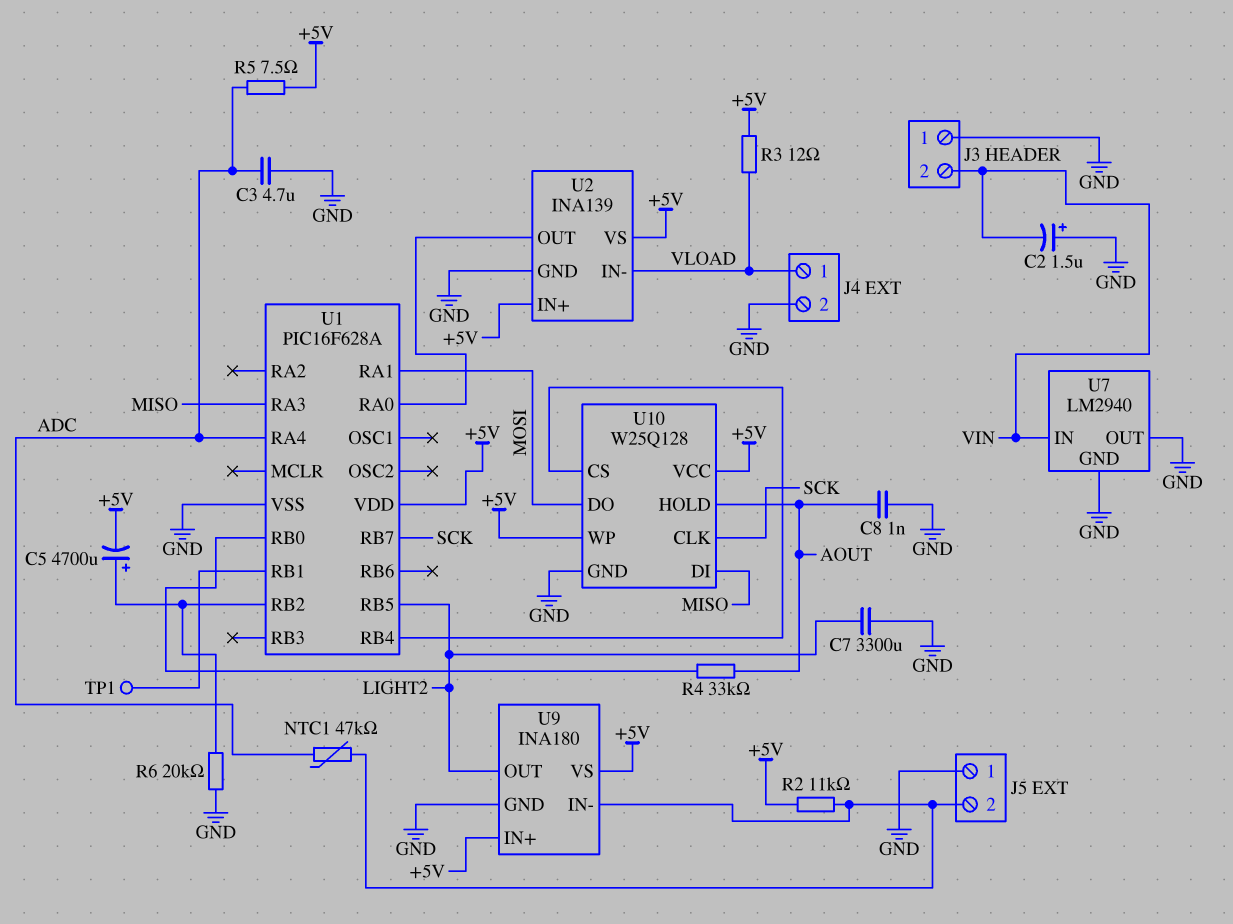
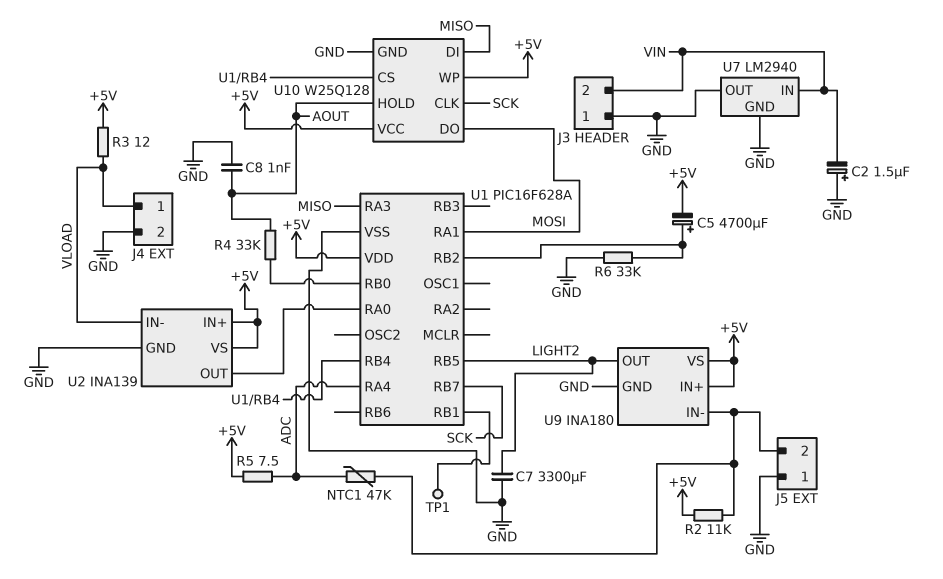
C3: 4.7uF (ADC, GND) -> none
R6: 20k (GND, U1/RB2) -> 33k (GND, U1/RB2)

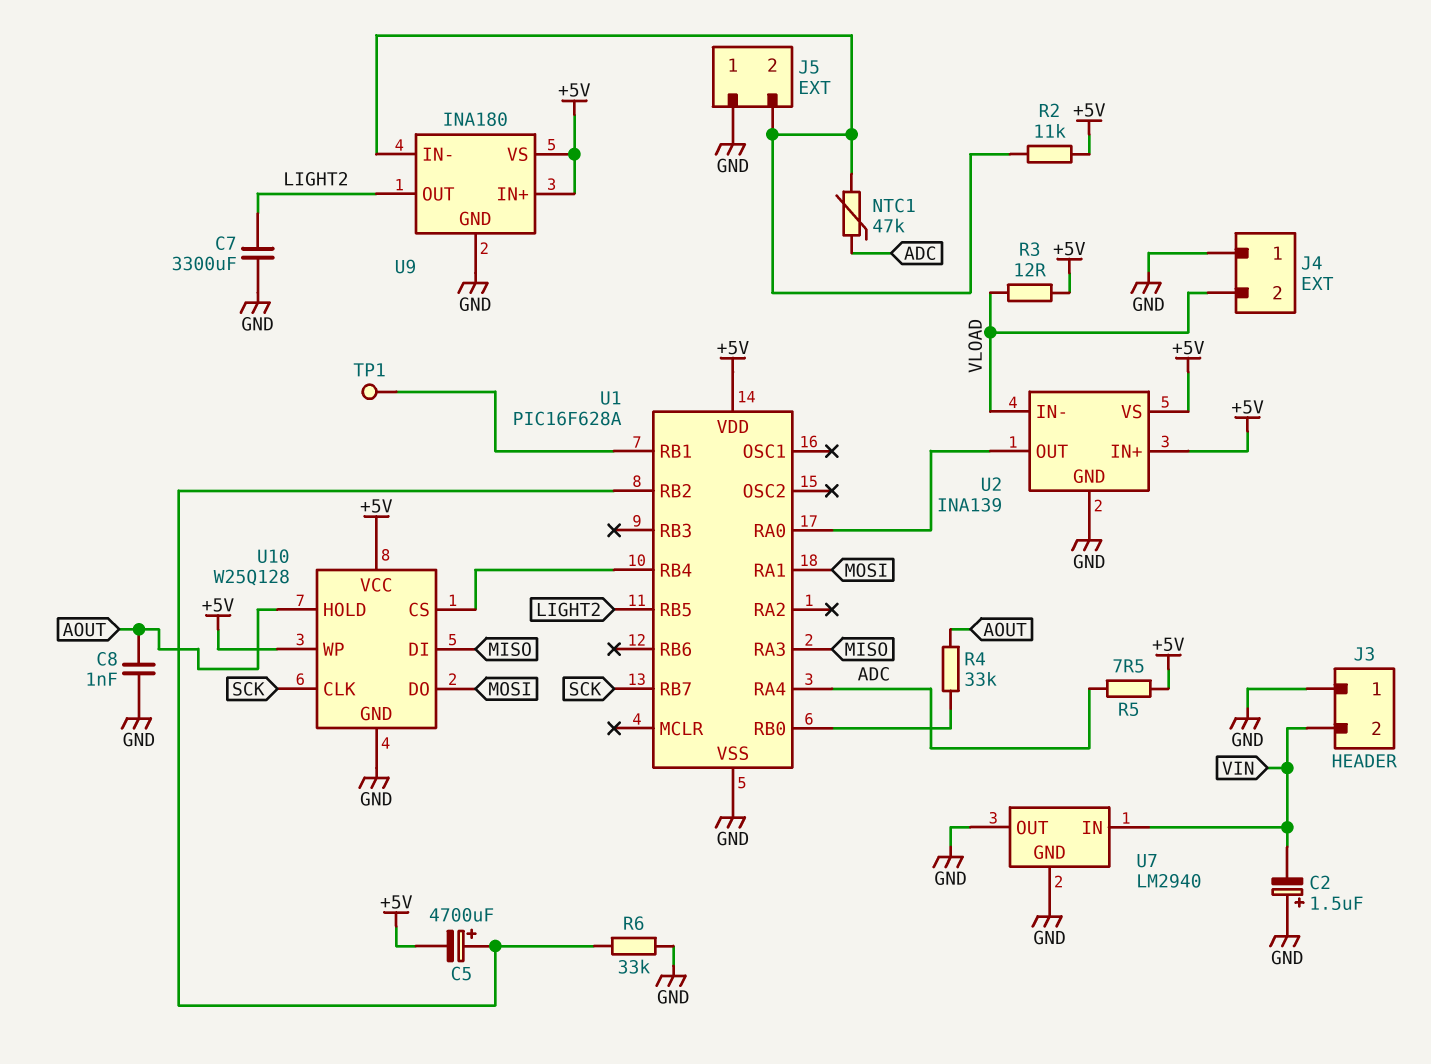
J4 pin 1: VLOAD -> GND
J4 pin 2: GND -> VLOAD

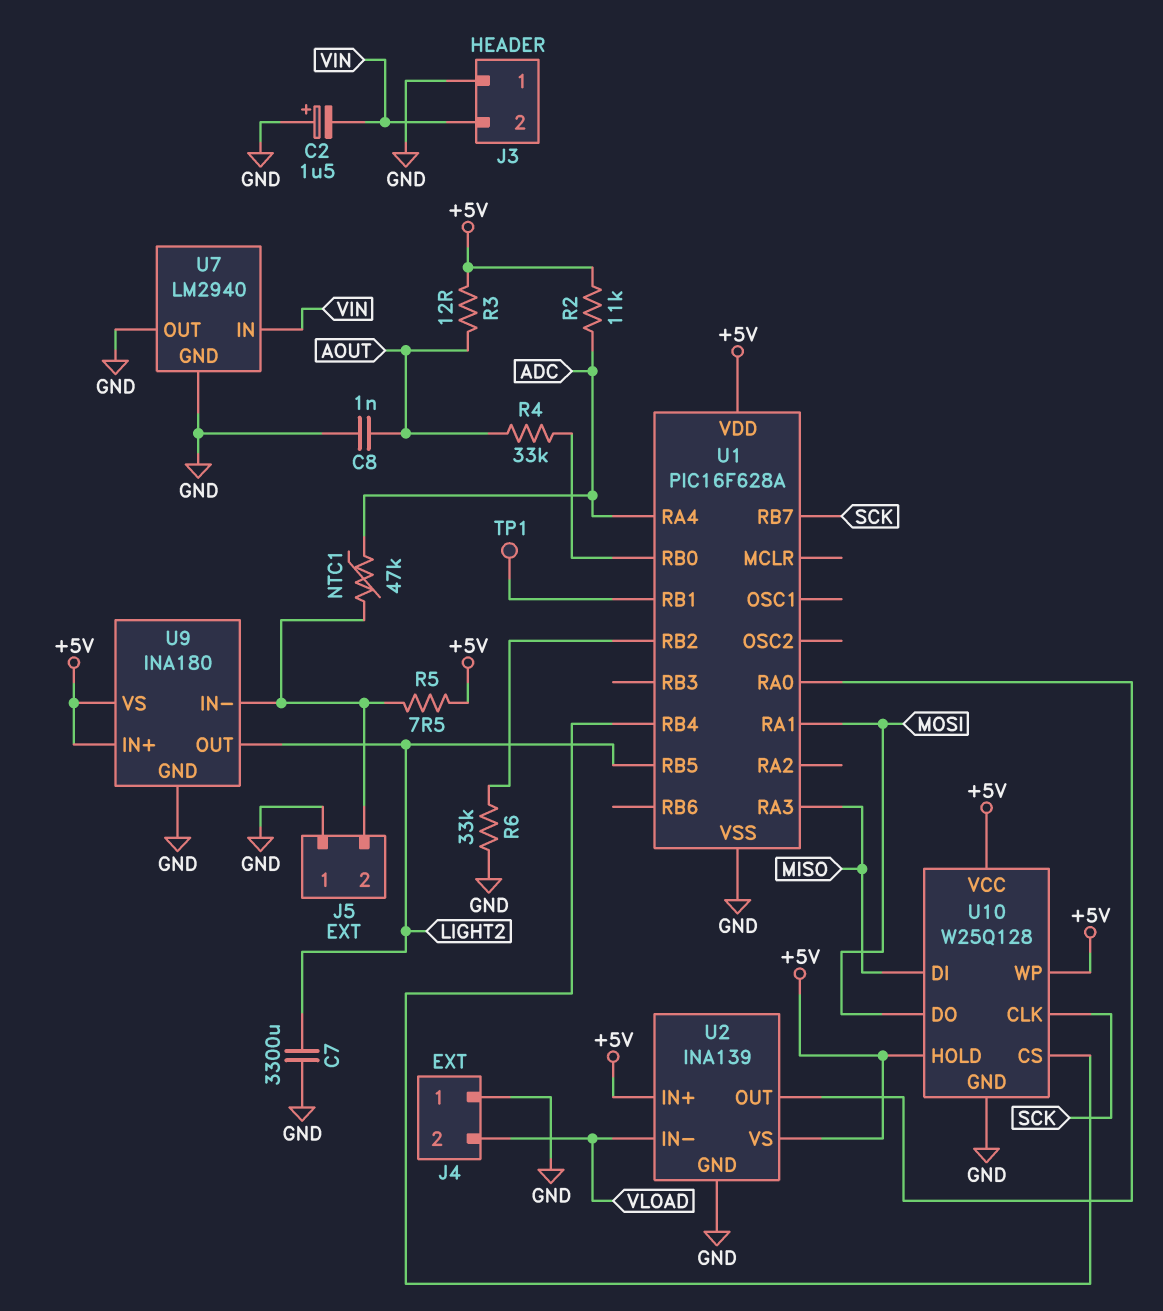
C5: 4700uF (plus U1/RB2, minus +5V) -> none
R2: 11k (+5V, J5/2) -> 11k (+5V, ADC)
R3: 12 (+5V, VLOAD) -> 12 (+5V, AOUT)
R5: 7.5 (+5V, ADC) -> 7.5 (+5V, J5/2)
U10 pin HOLD: AOUT -> +5V

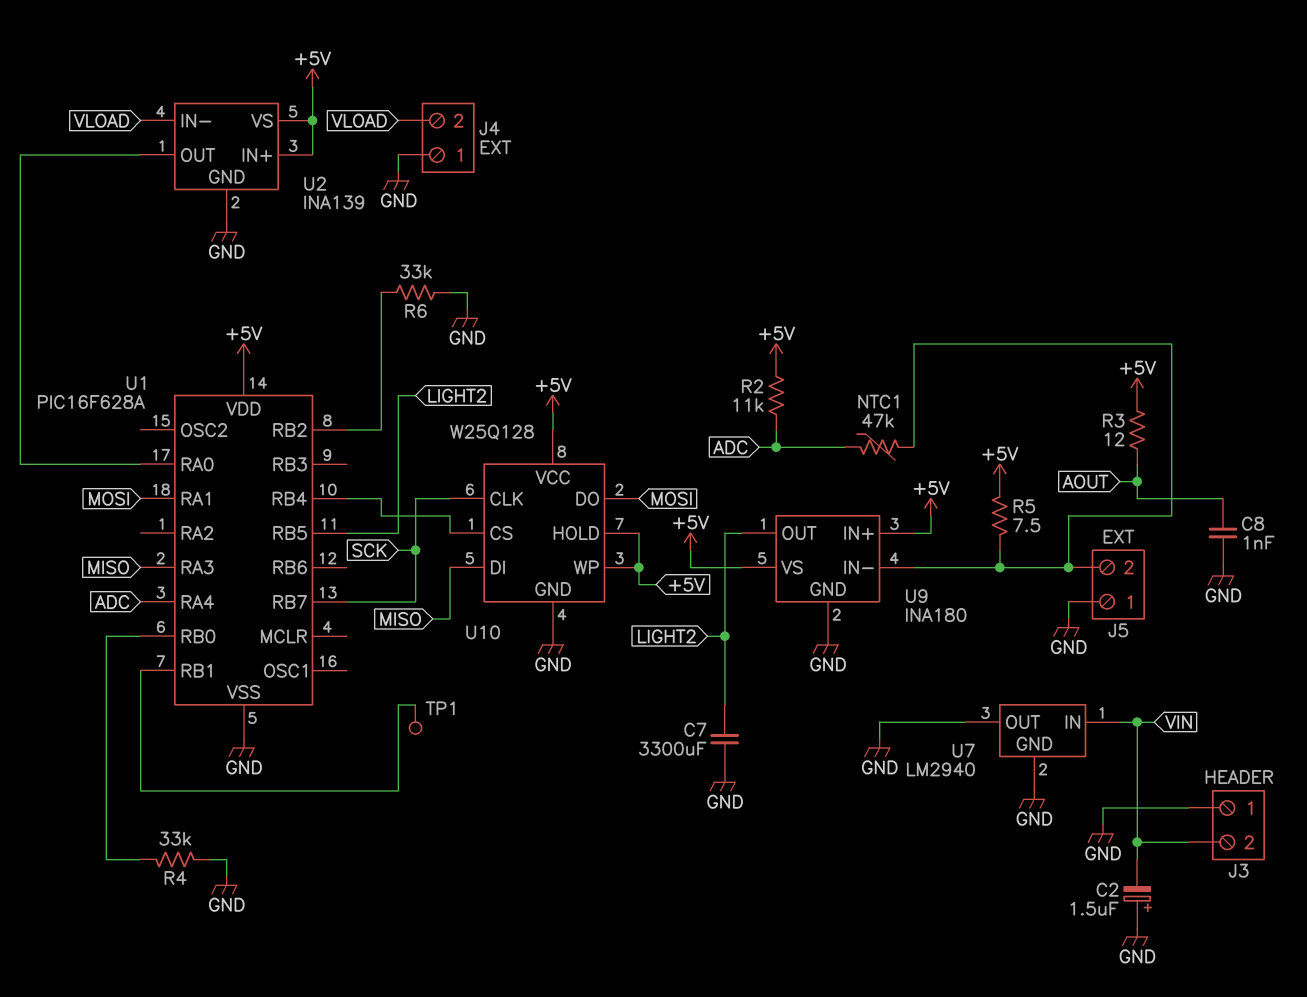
R4: 33k (AOUT, U1/RB0) -> 33k (GND, U1/RB0)

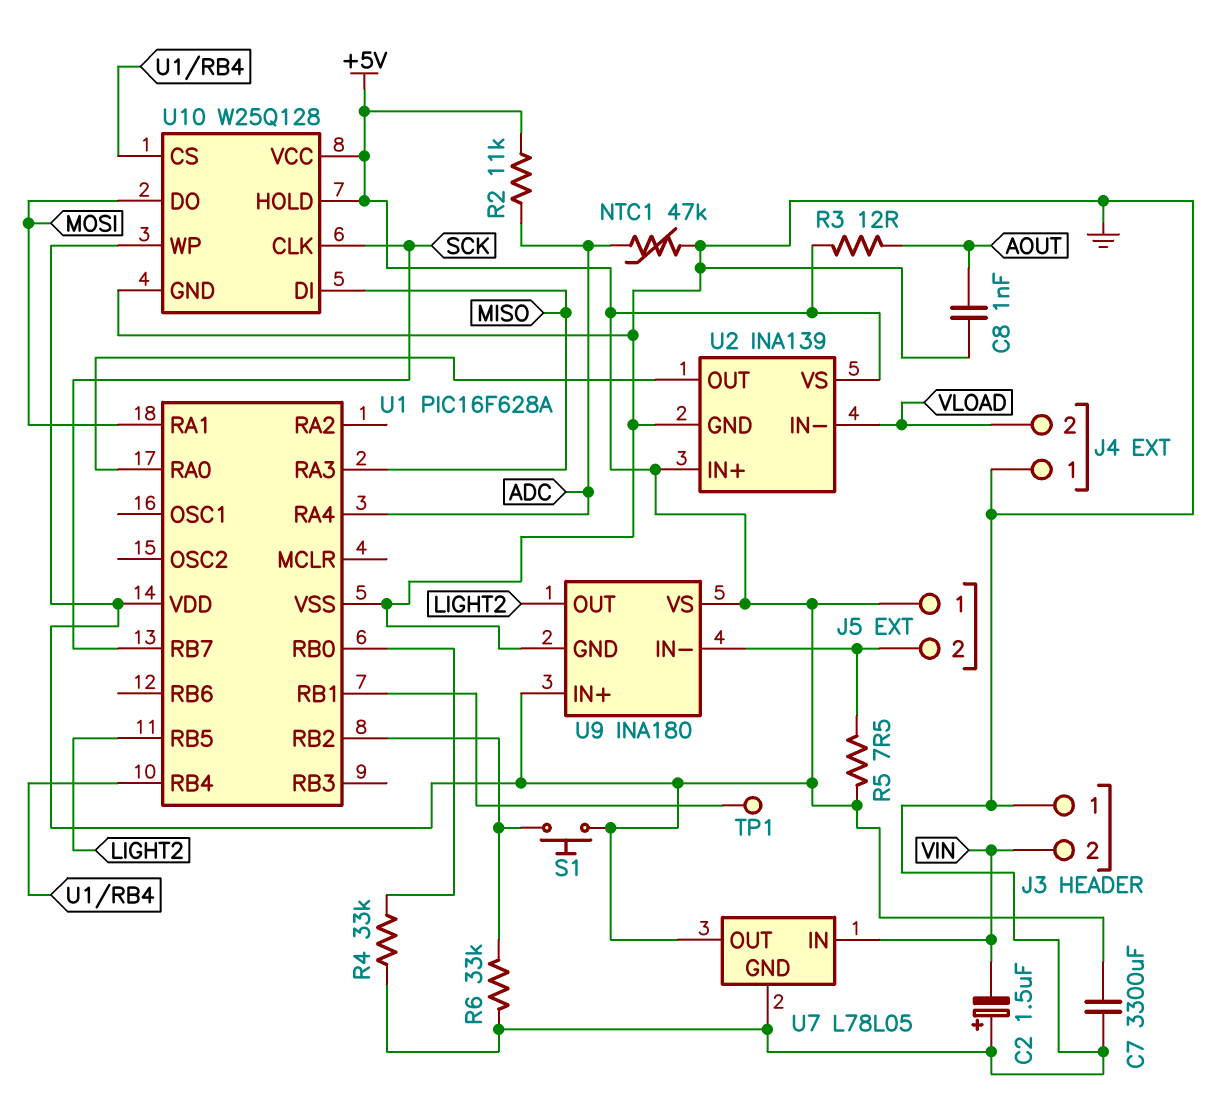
C7: 3300uF (GND, LIGHT2) -> 3300uF (+5V, GND)
J5 pin 1: GND -> +5V
NTC1: 47k (ADC, J5/2) -> 47k (ADC, GND)
S1: none -> button (+5V, U1/RB2)
U7: LM2940 -> L78L05
U7 pin OUT: GND -> +5V

